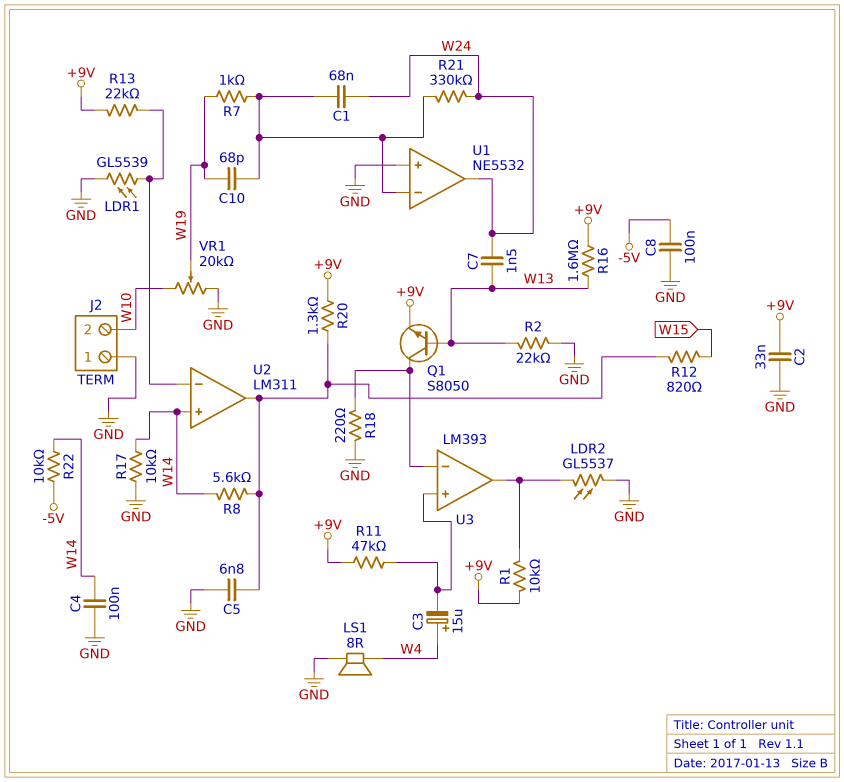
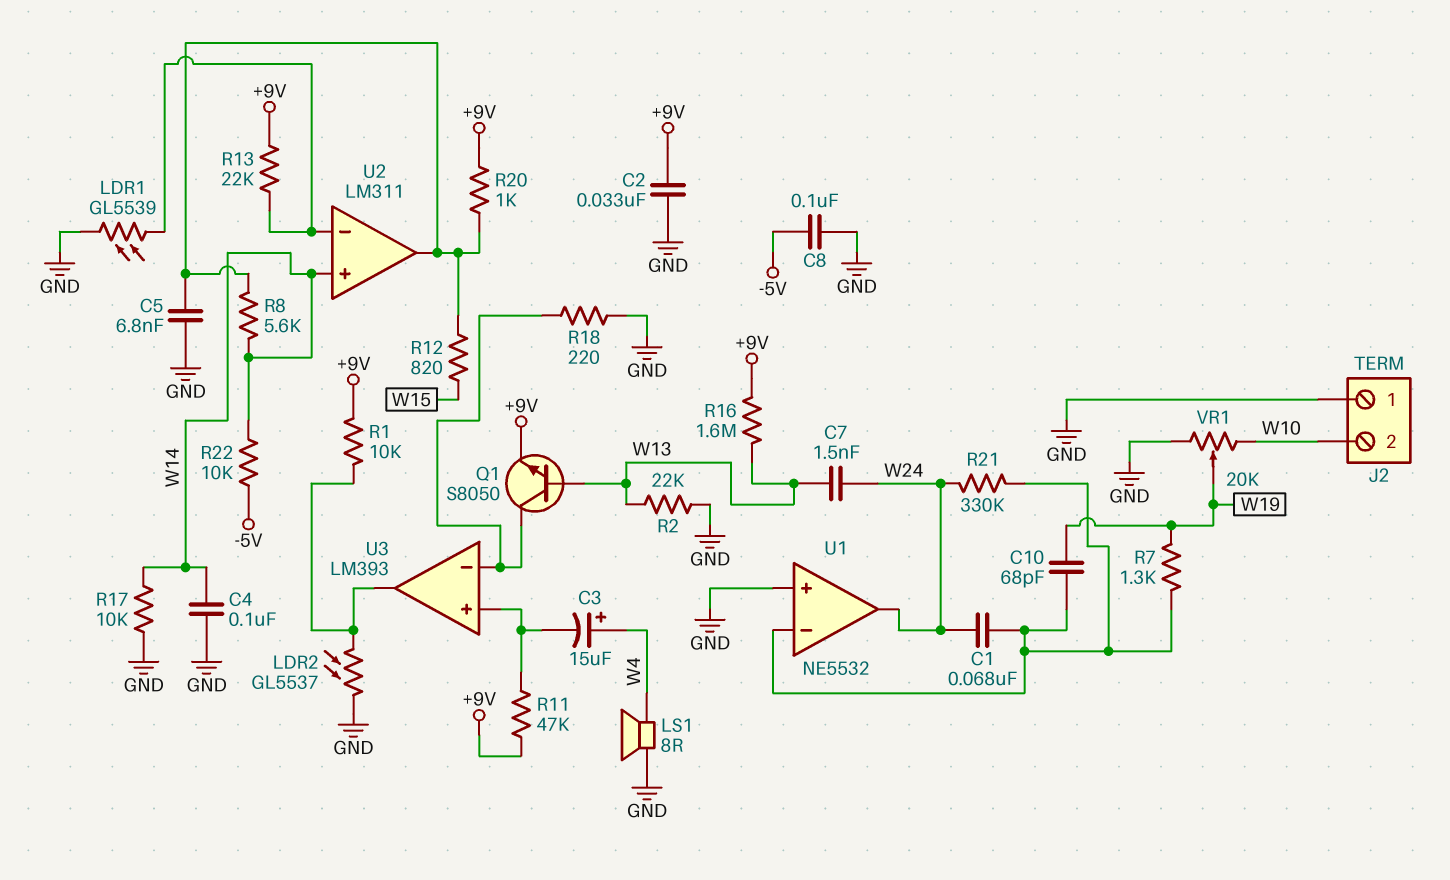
R7: 1k (U1/in-, W19) -> 1.3k (U1/in-, W19)
R20: 1.3k (+9V, U2/out) -> 1k (+9V, U2/out)

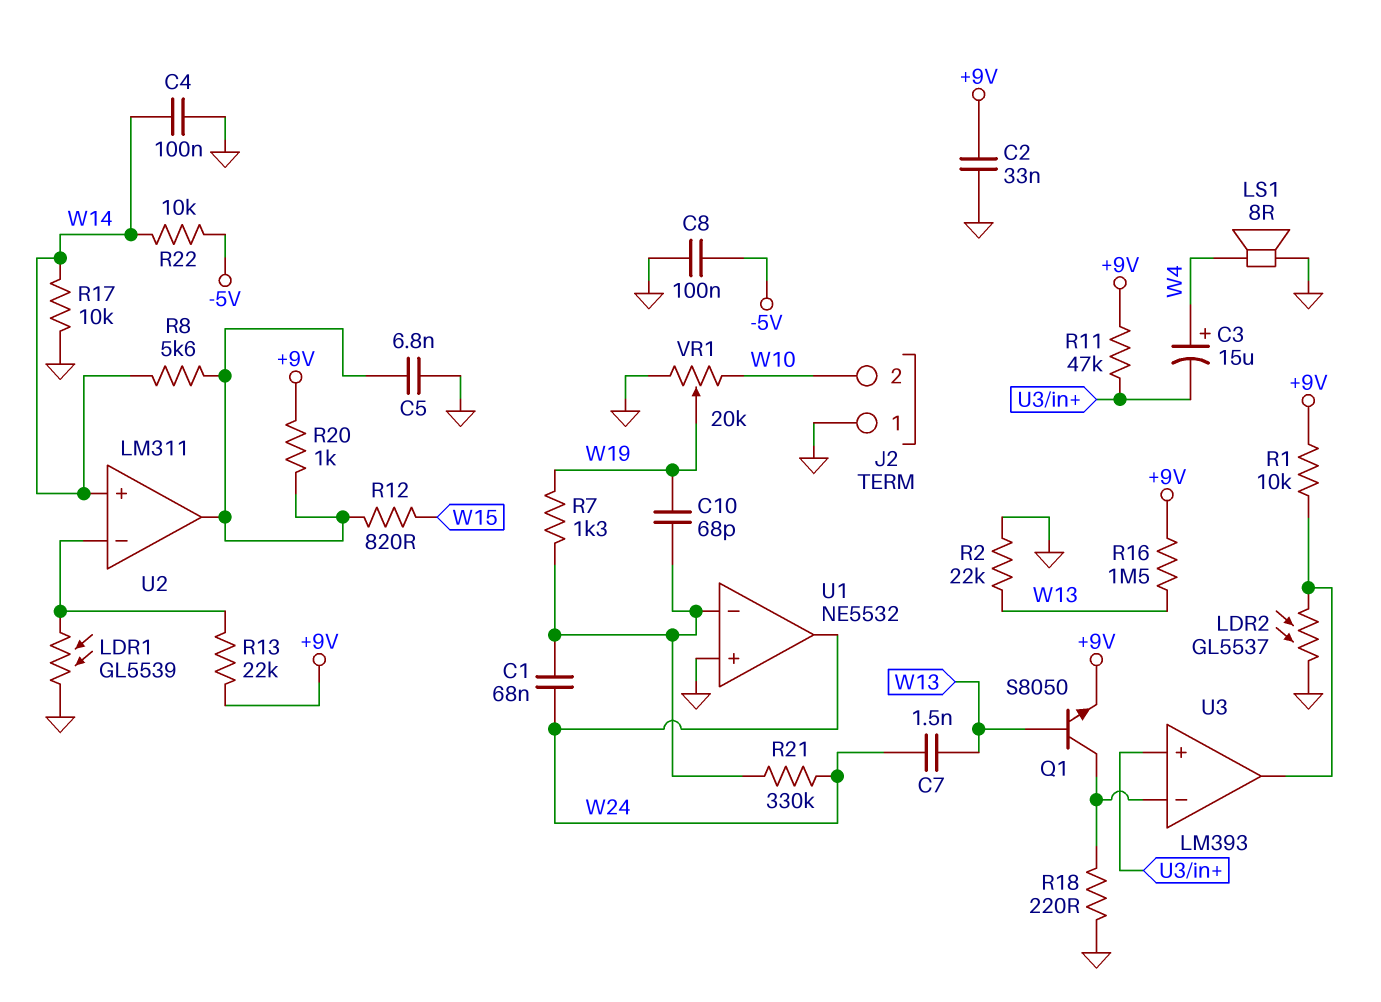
R16: 1.6M (+9V, W13) -> 1.5M (+9V, W13)

